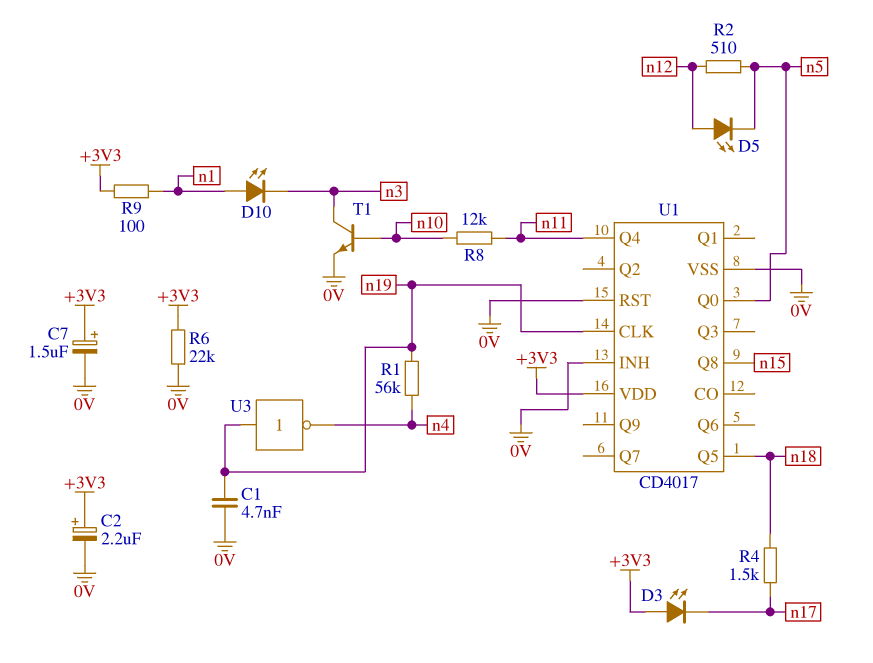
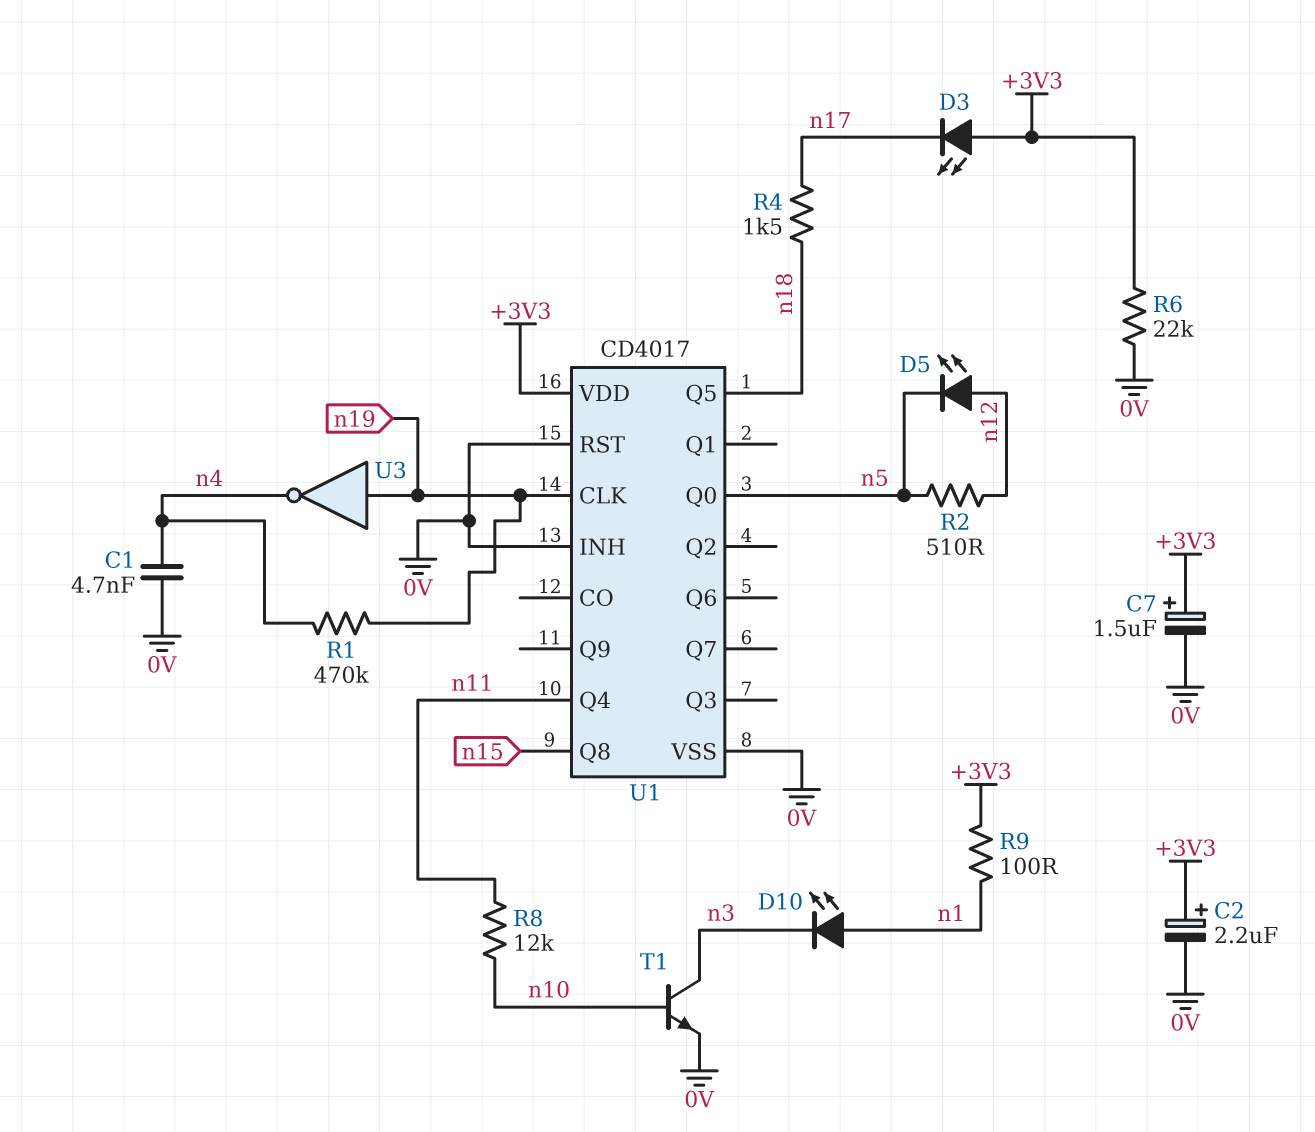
C1: 4.7nF (0V, n19) -> 4.7nF (0V, n4)
R1: 56k (n4, n19) -> 470k (n4, n19)

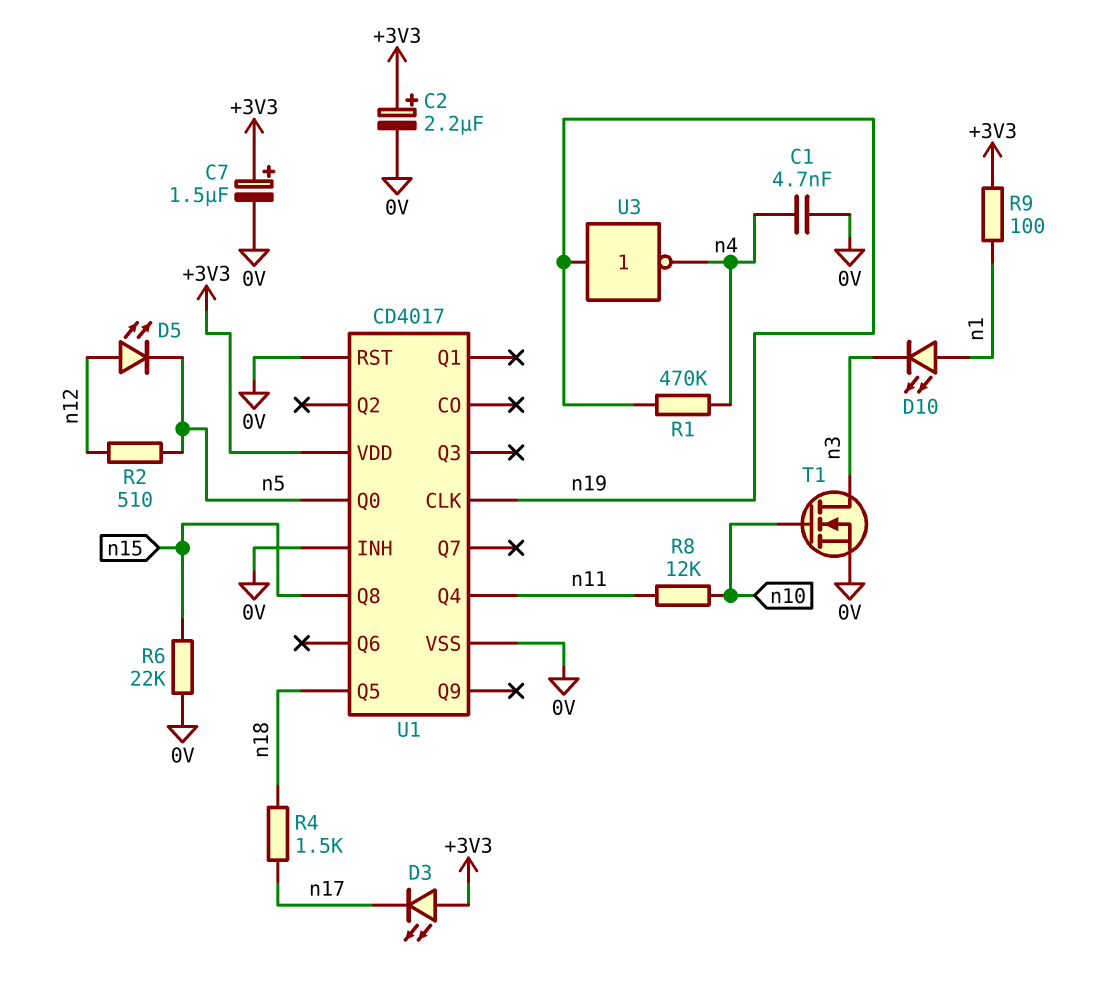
R6: 22k (+3V3, 0V) -> 22k (0V, n15)
T1: NPN (B n10, C n3, E 0V) -> NMOS (G n10, D n3, S 0V)

